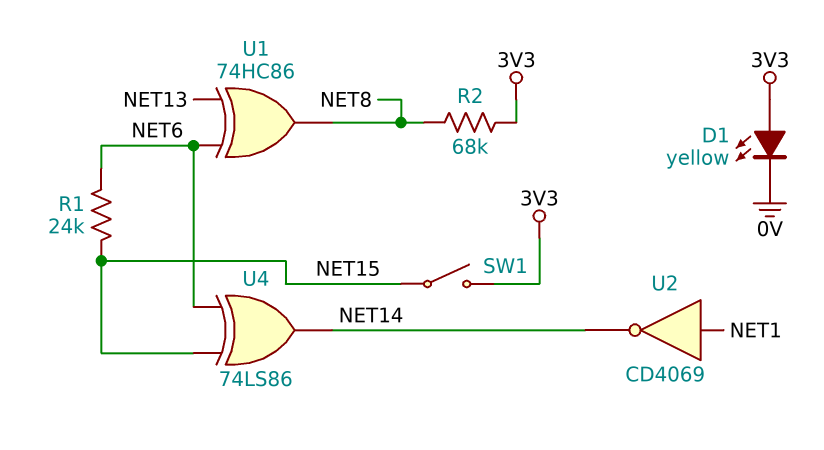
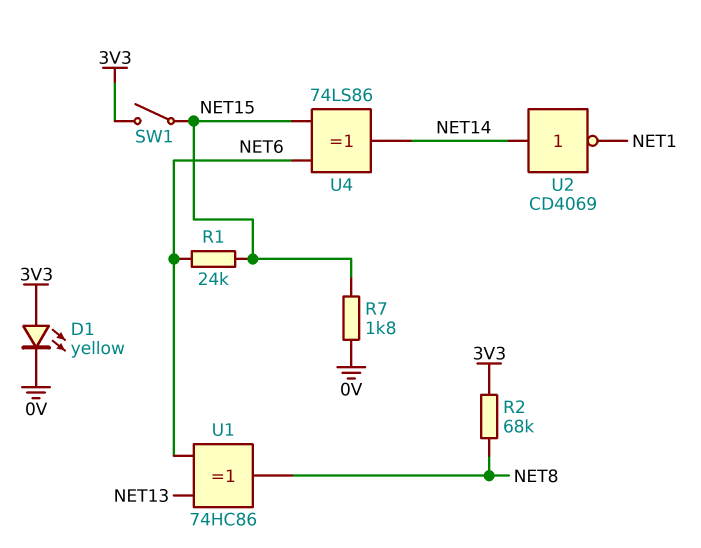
R7: none -> 1.8k (0V, NET15)
U2: NOT CD4069 (in NET1, out NET14) -> NOT CD4069 (in NET14, out NET1)

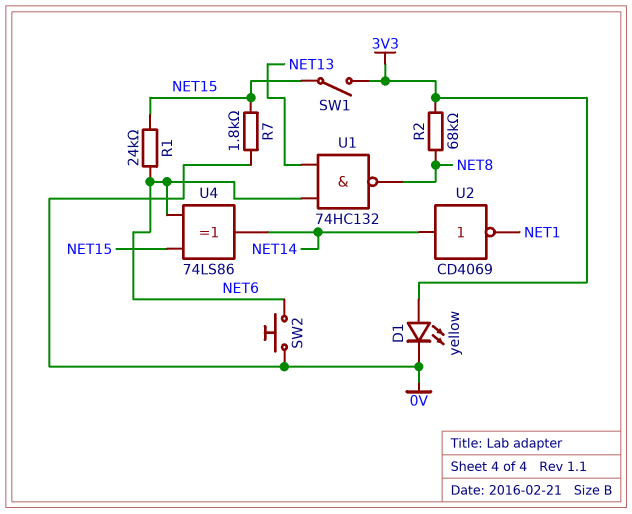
SW2: none -> button (0V, NET6)
U1: XOR 74HC86 (in NET6, in NET13, out NET8) -> NAND 74HC132 (in NET6, in NET13, out NET8)

